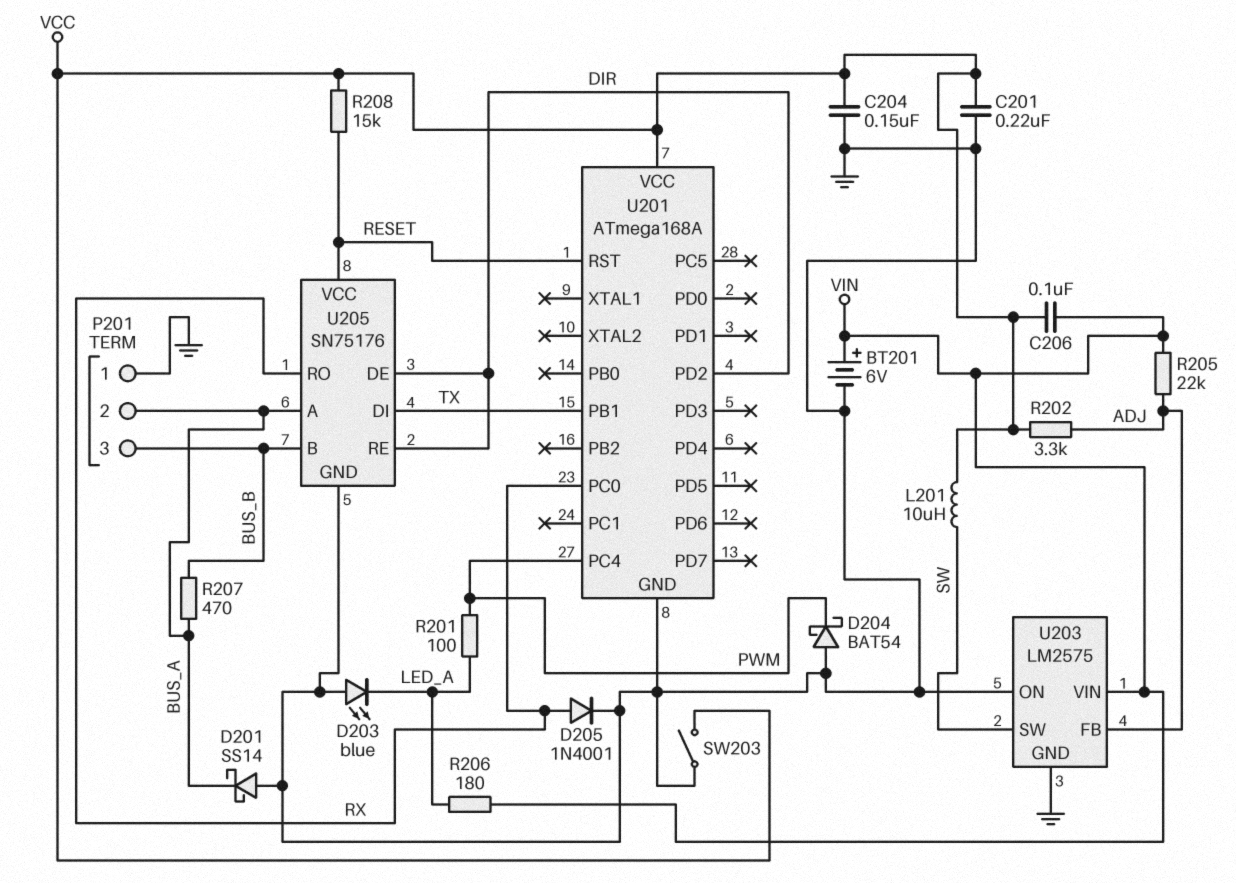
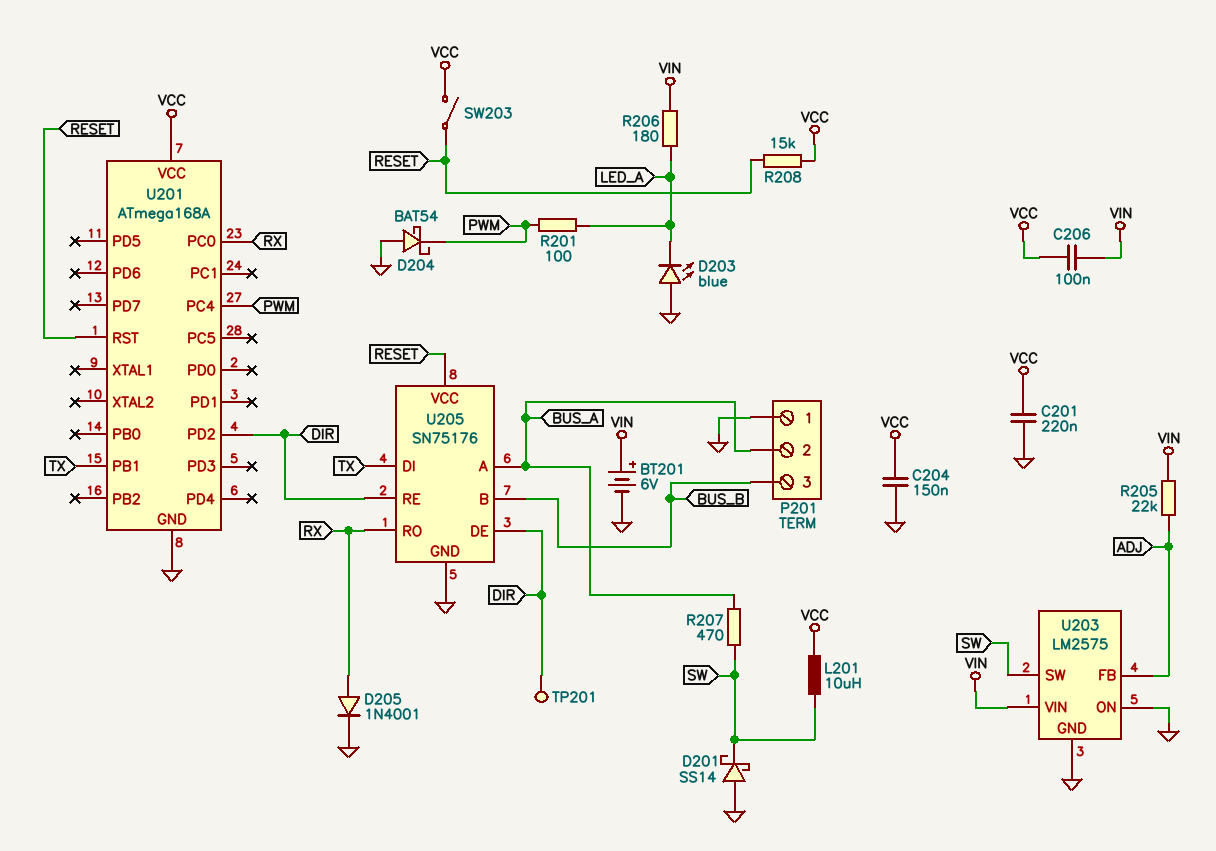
D201: schottky SS14 (A GND, K BUS_A) -> schottky SS14 (A GND, K SW)
R202: 3.3k (ADJ, VCC) -> none
R207: 470 (BUS_A, BUS_B) -> 470 (BUS_A, SW)
SW203: switch (GND, VCC) -> switch (RESET, VCC)
TP201: none -> test point (DIR)

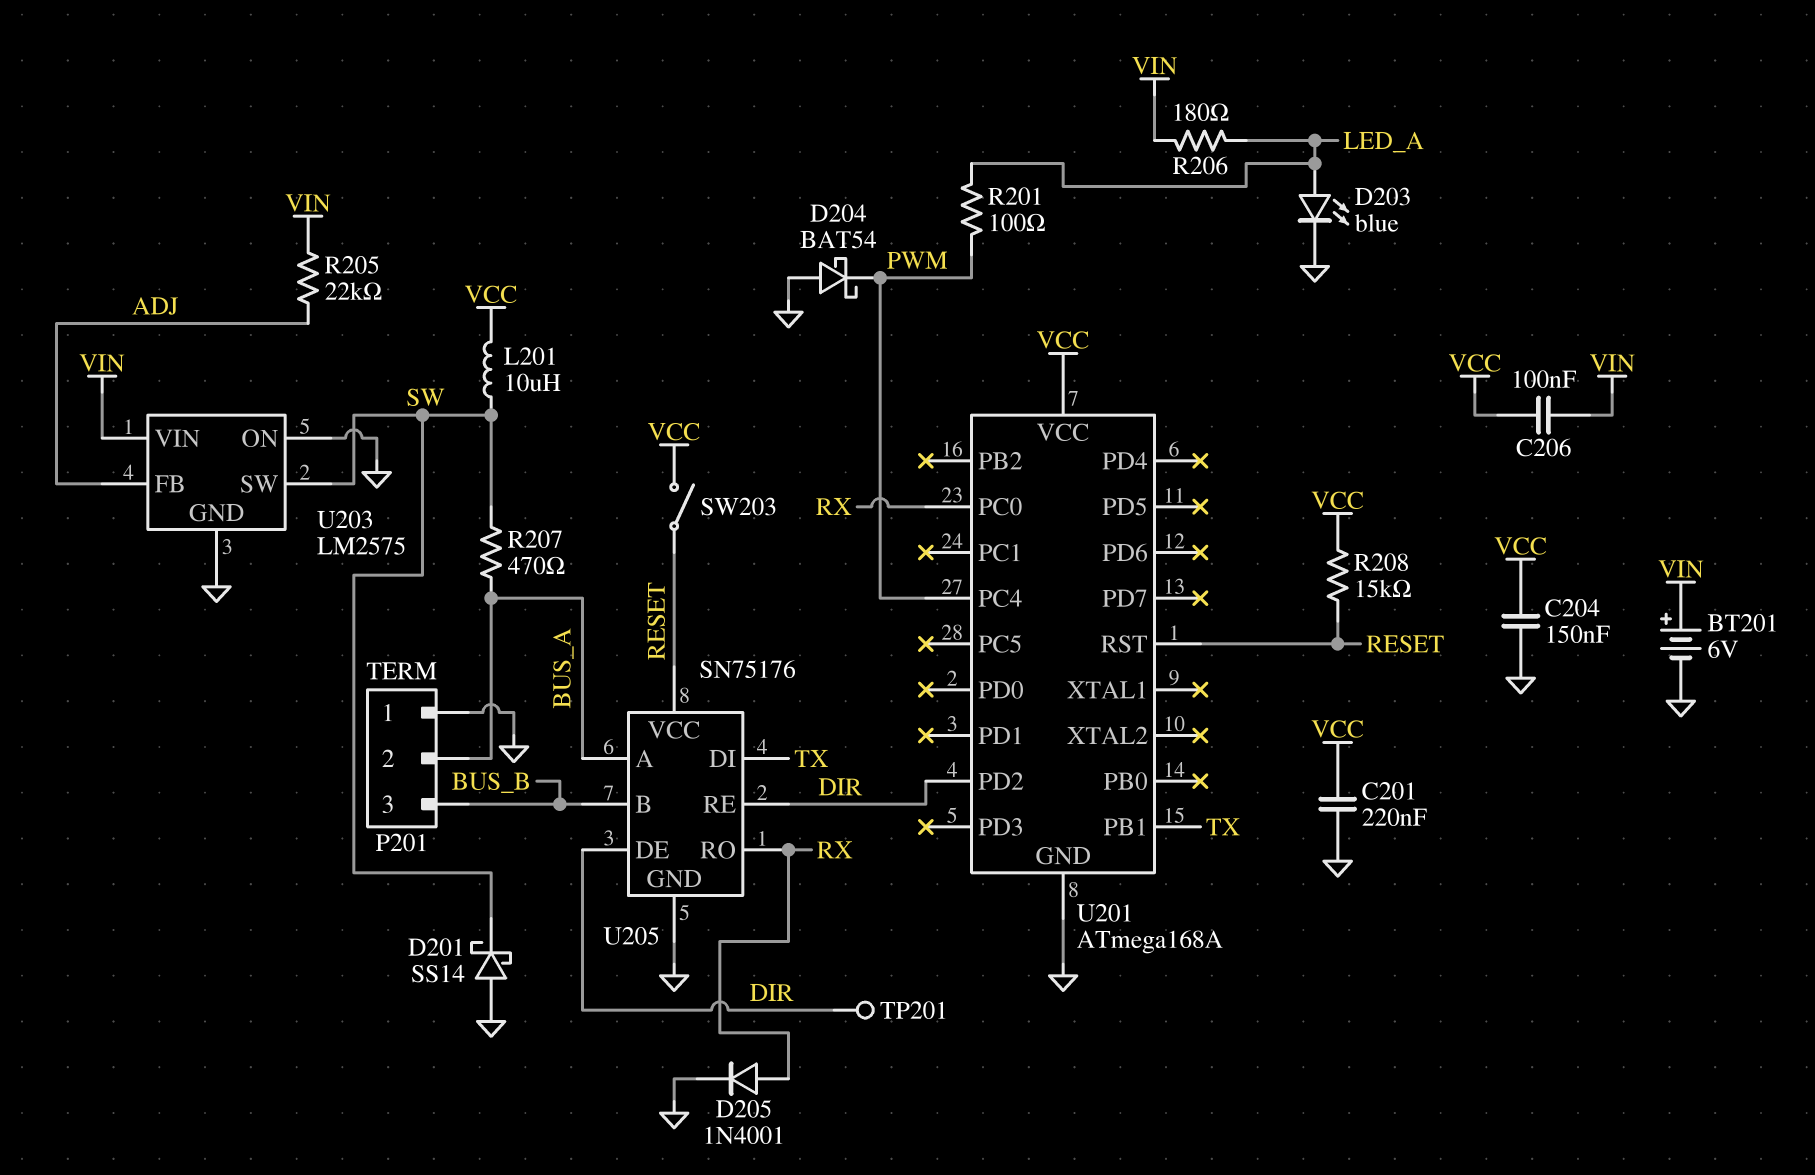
D203: LED blue (A GND, K LED_A) -> LED blue (A LED_A, K GND)

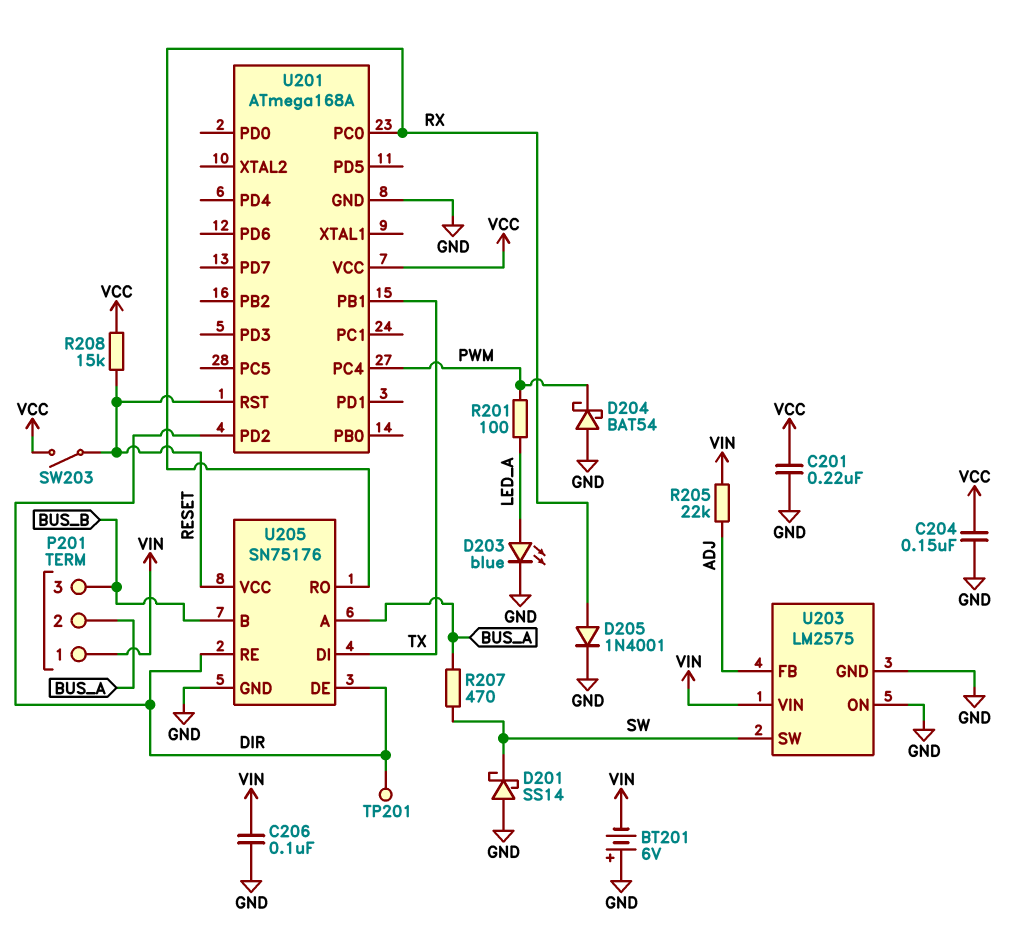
BT201: 6V (plus VIN, minus GND) -> 6V (plus GND, minus VIN)
C206: 100nF (VCC, VIN) -> 100nF (GND, VIN)
L201: 10uH (SW, VCC) -> none
P201 pin 1: GND -> VIN
R206: 180 (LED_A, VIN) -> none

